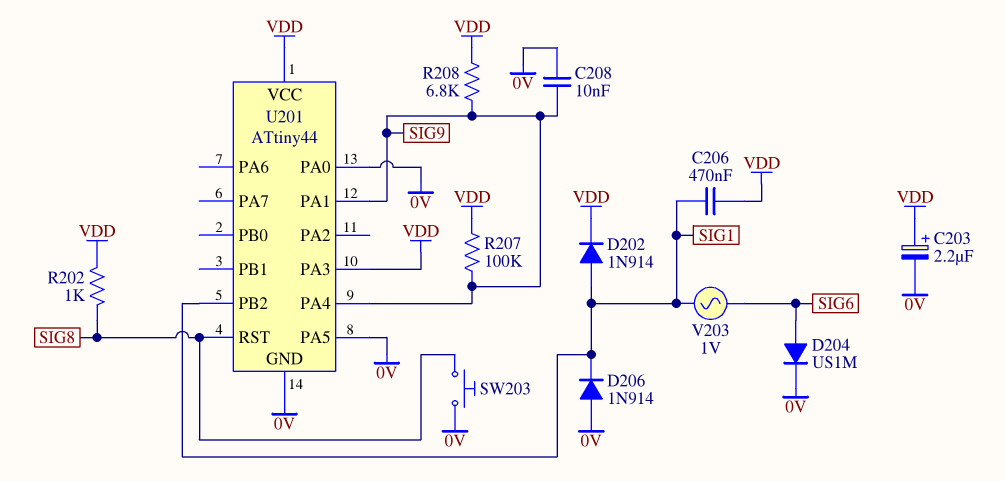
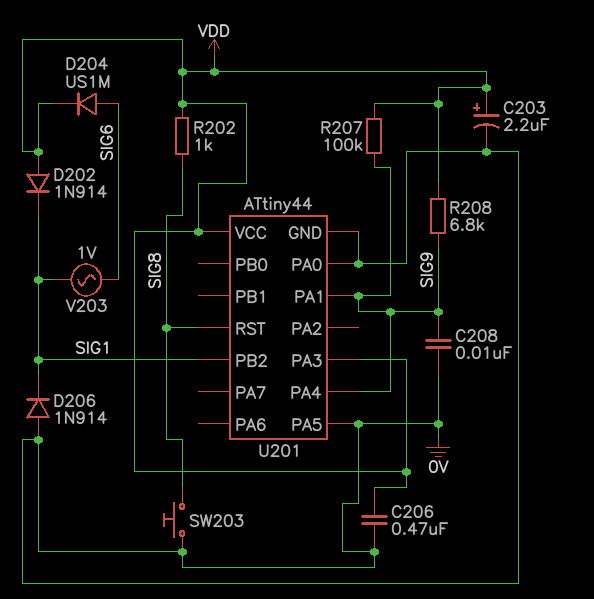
C206: 470nF (SIG1, VDD) -> 470nF (0V, VDD)
D202: diode 1N914 (A SIG1, K VDD) -> diode 1N914 (A VDD, K SIG1)
D204: diode US1M (A SIG6, K 0V) -> diode US1M (A SIG6, K VDD)

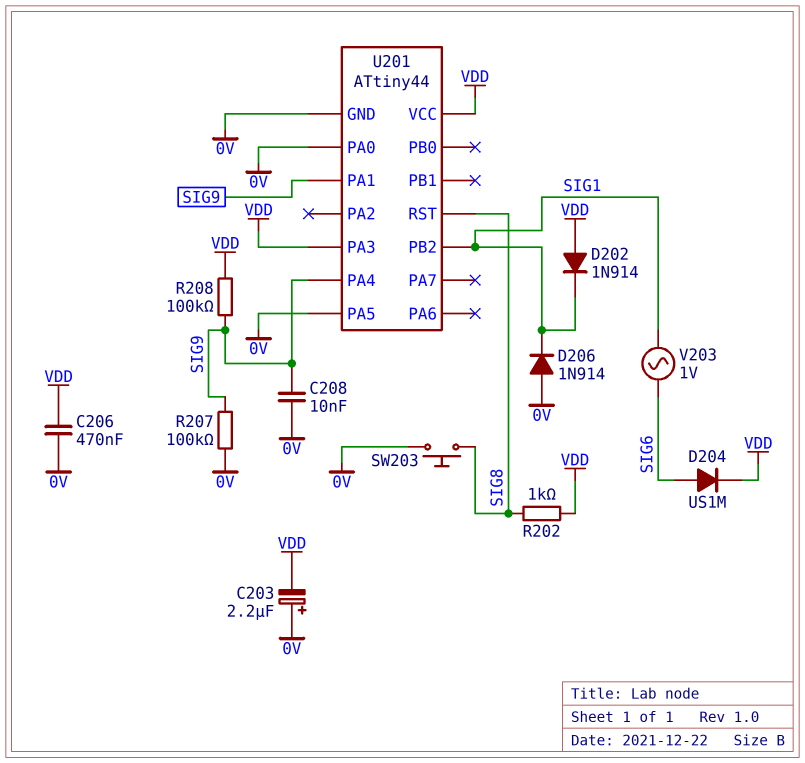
C203: 2.2uF (plus VDD, minus 0V) -> 2.2uF (plus 0V, minus VDD)
R207: 100k (SIG9, VDD) -> 100k (0V, SIG9)
R208: 6.8k (SIG9, VDD) -> 100k (SIG9, VDD)

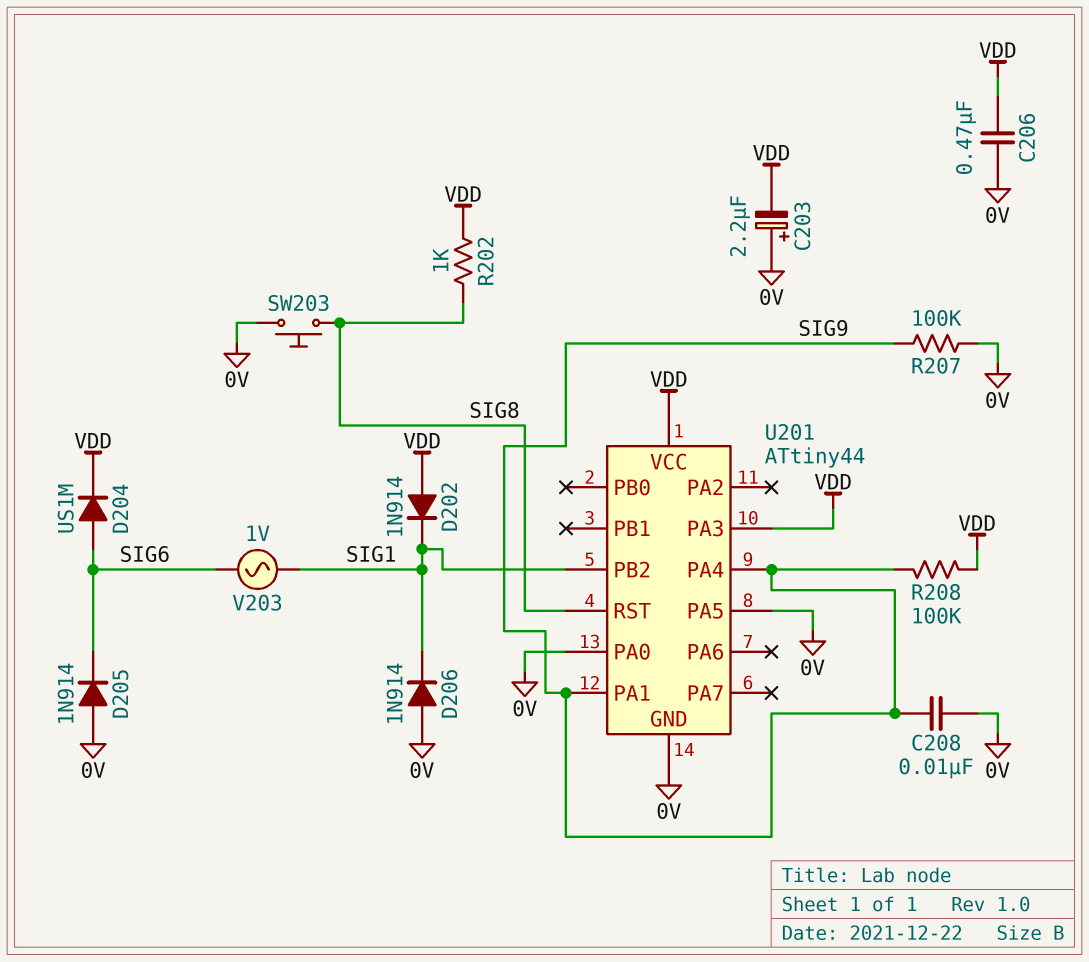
D205: none -> diode 1N914 (A 0V, K SIG6)

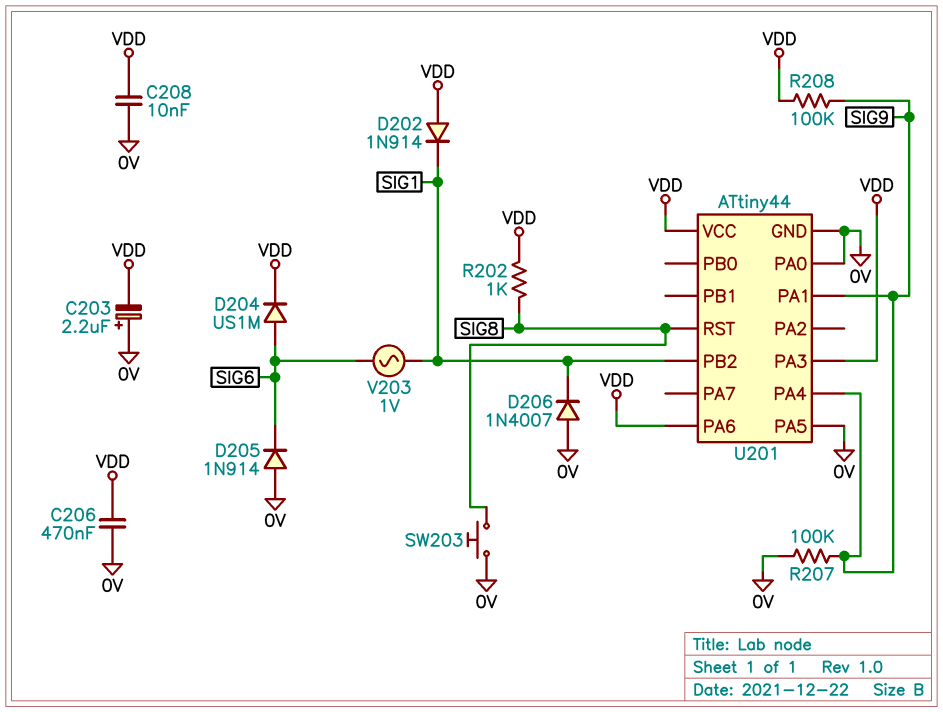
C208: 10nF (0V, SIG9) -> 10nF (0V, VDD)
D206: diode 1N914 (A 0V, K SIG1) -> diode 1N4007 (A 0V, K SIG1)
U201 pin PA6: none -> VDD

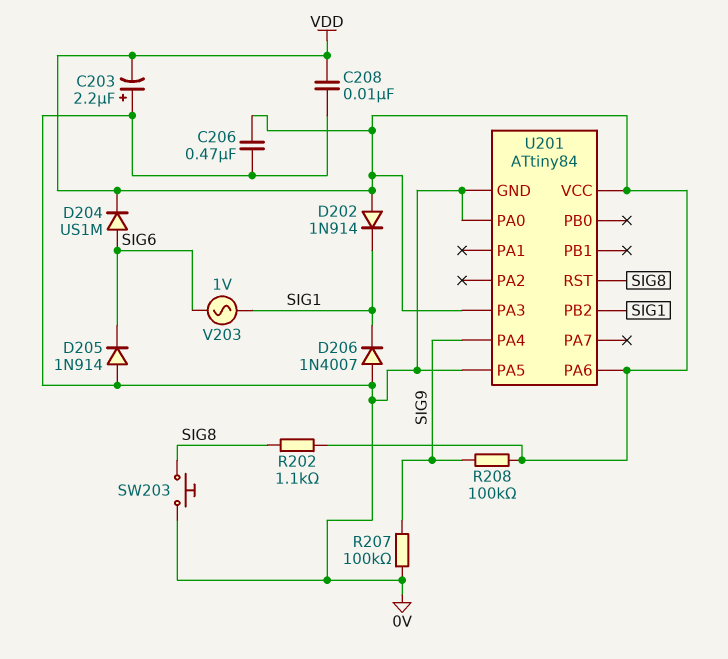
R202: 1k (SIG8, VDD) -> 1.1k (SIG8, VDD)
U201: ATtiny44 -> ATtiny84
U201 pin PA1: SIG9 -> none

